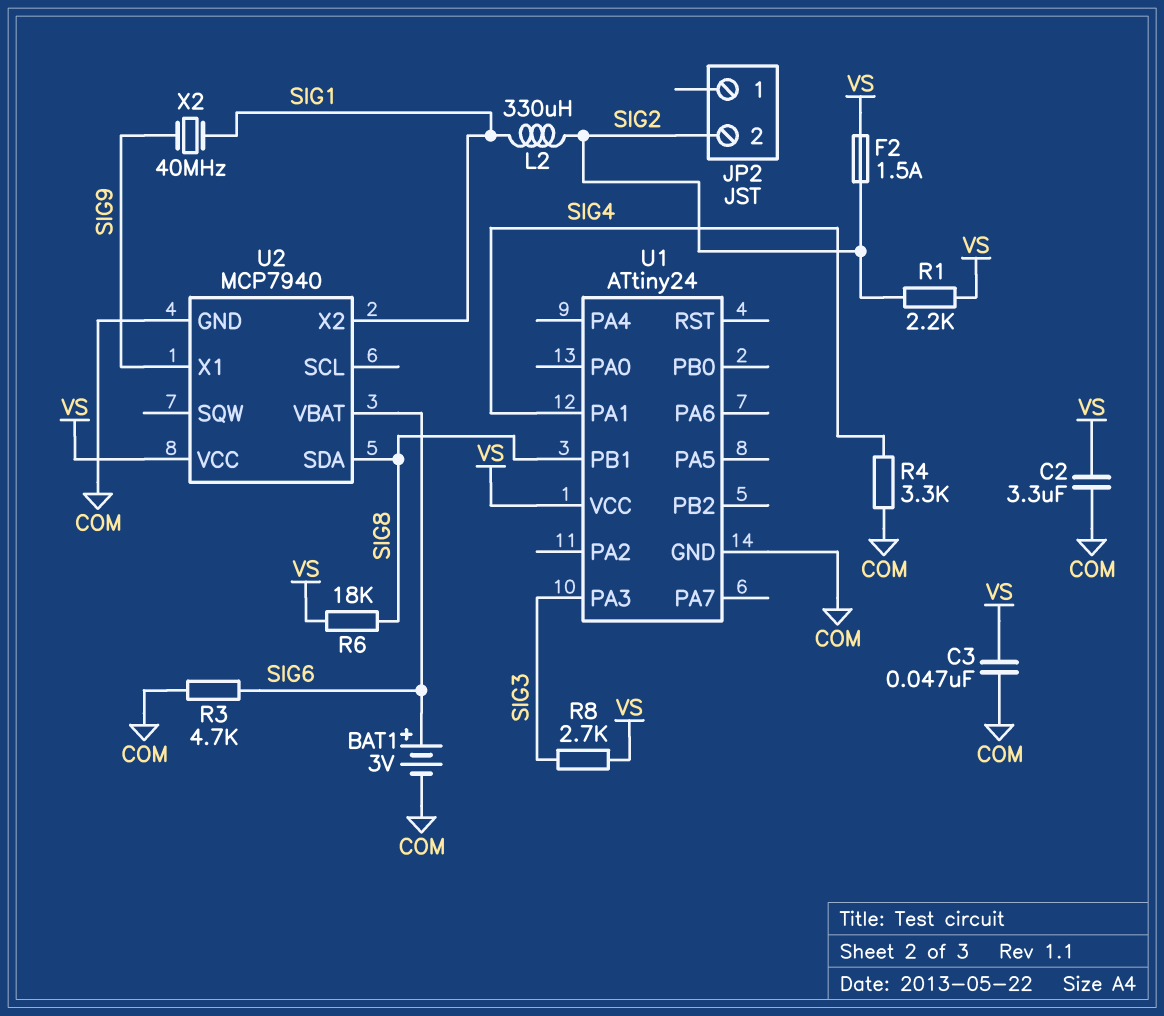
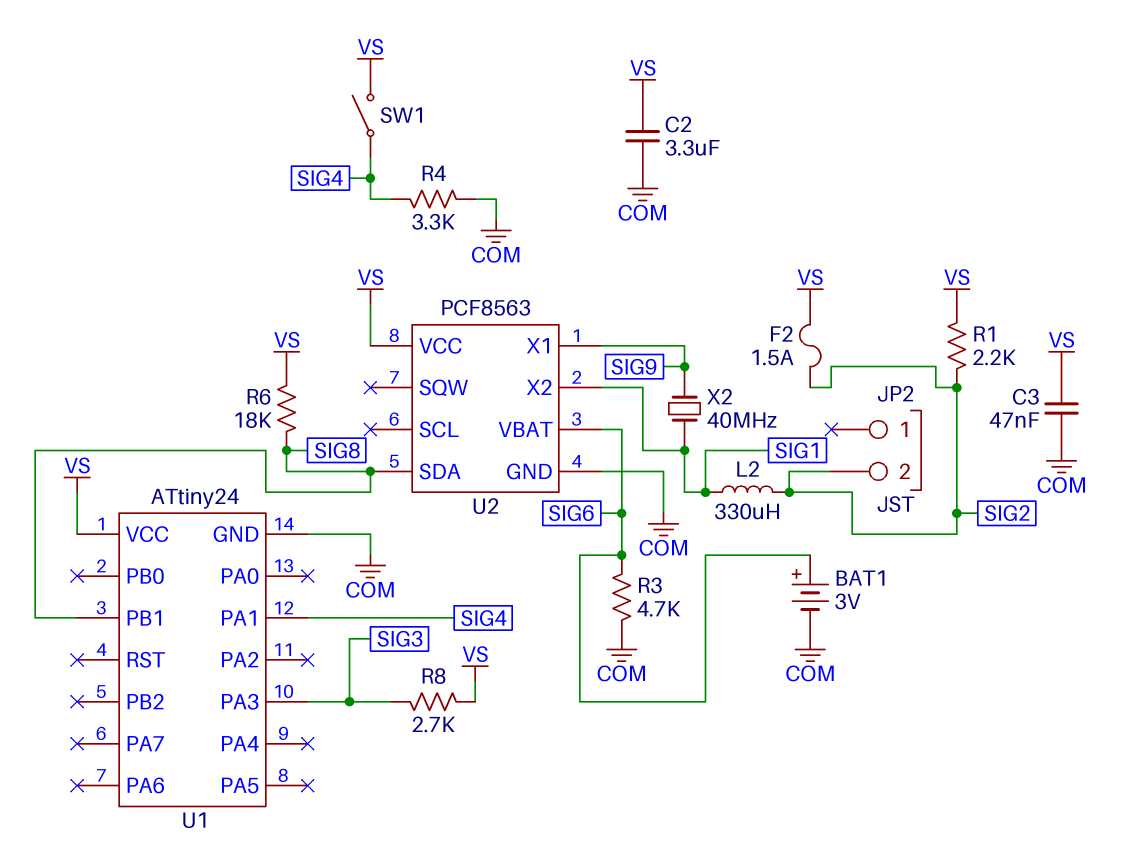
SW1: none -> switch (SIG4, VS)
U2: MCP7940 -> PCF8563

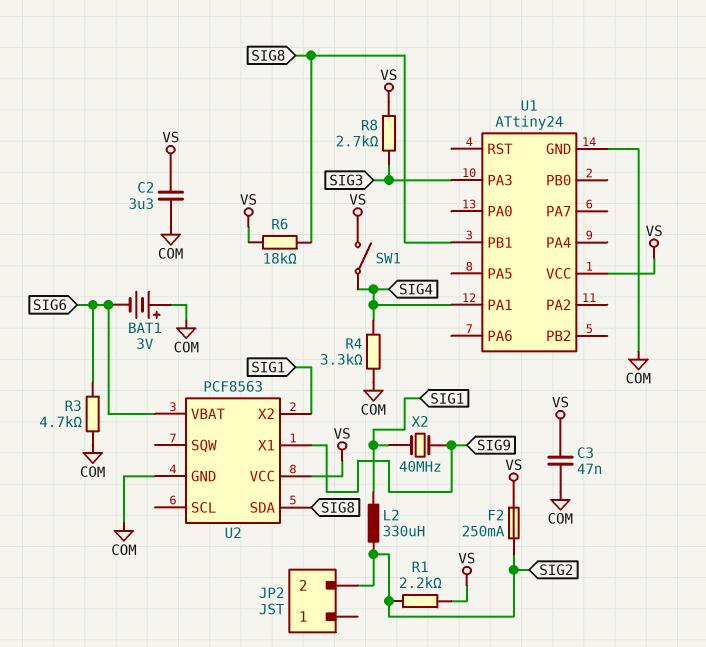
BAT1: 3V (plus SIG6, minus COM) -> 3V (plus COM, minus SIG6)
F2: 1.5A (SIG2, VS) -> 250mA (SIG2, VS)

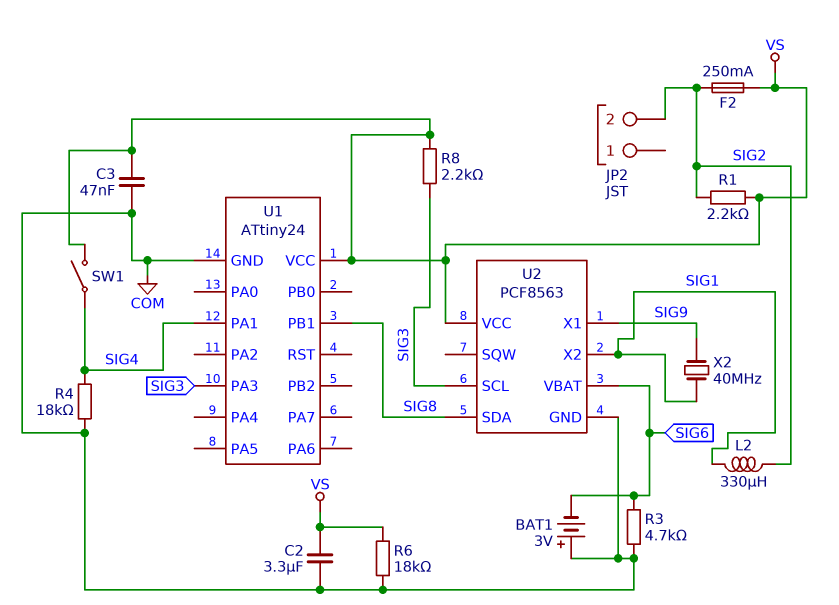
R4: 3.3k (COM, SIG4) -> 18k (COM, SIG4)
R6: 18k (SIG8, VS) -> 18k (COM, VS)
R8: 2.7k (SIG3, VS) -> 2.2k (SIG3, VS)
U2 pin SCL: none -> SIG3

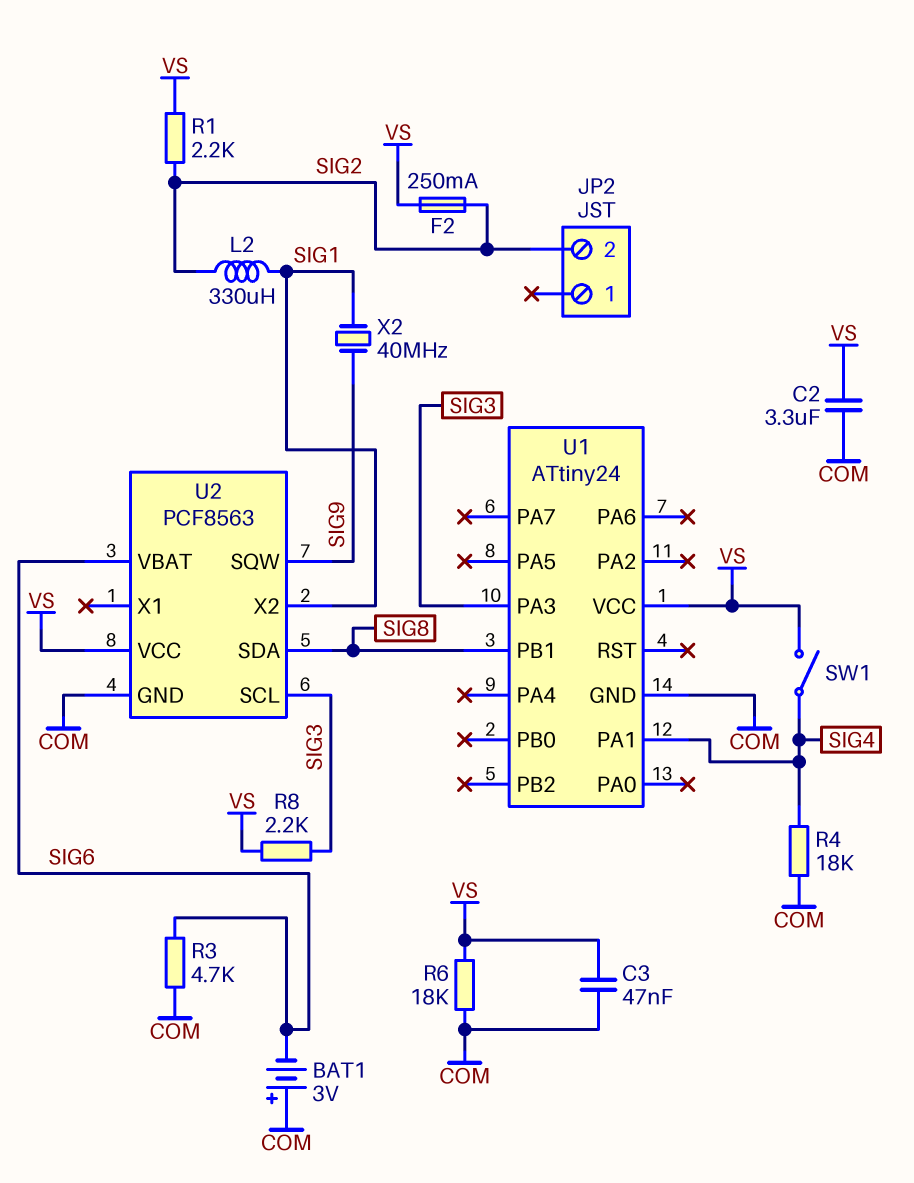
U2 pin SQW: none -> SIG9
U2 pin X1: SIG9 -> none

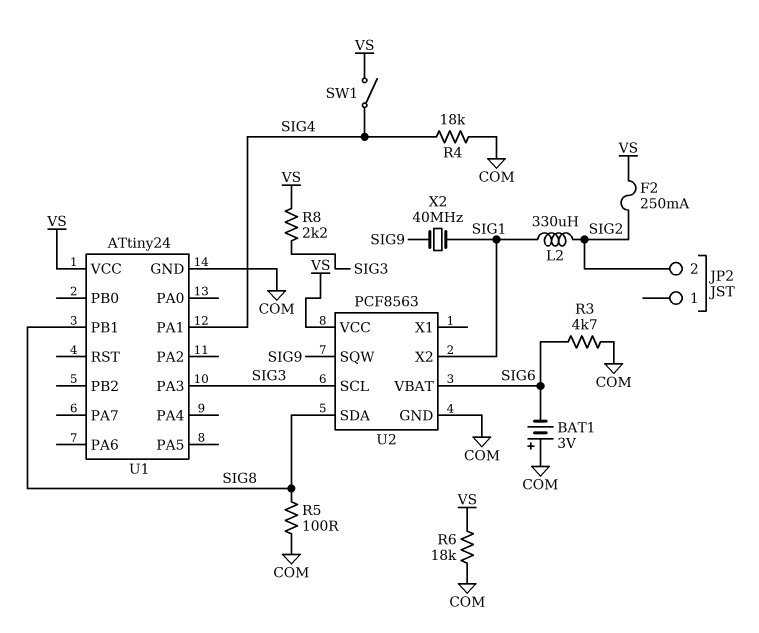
C2: 3.3uF (COM, VS) -> none
C3: 47nF (COM, VS) -> none
R1: 2.2k (SIG2, VS) -> none
R5: none -> 100 (COM, SIG8)

